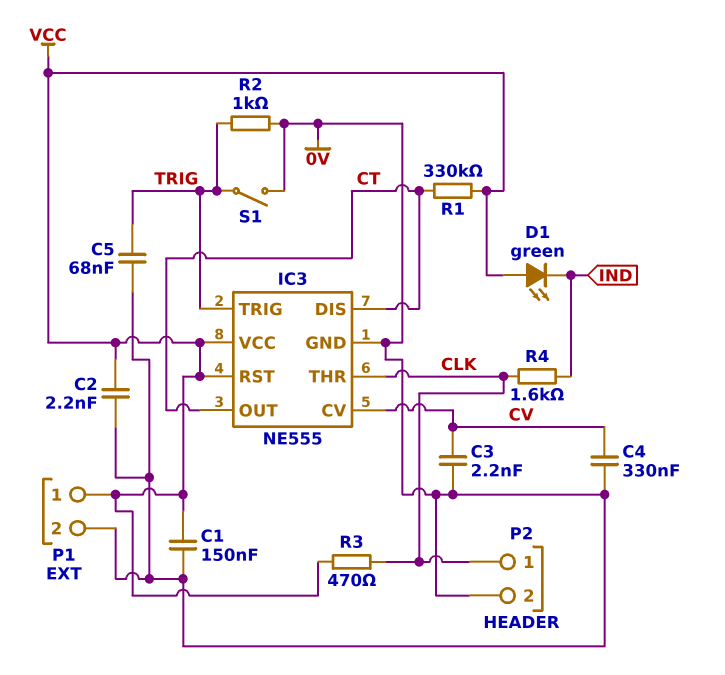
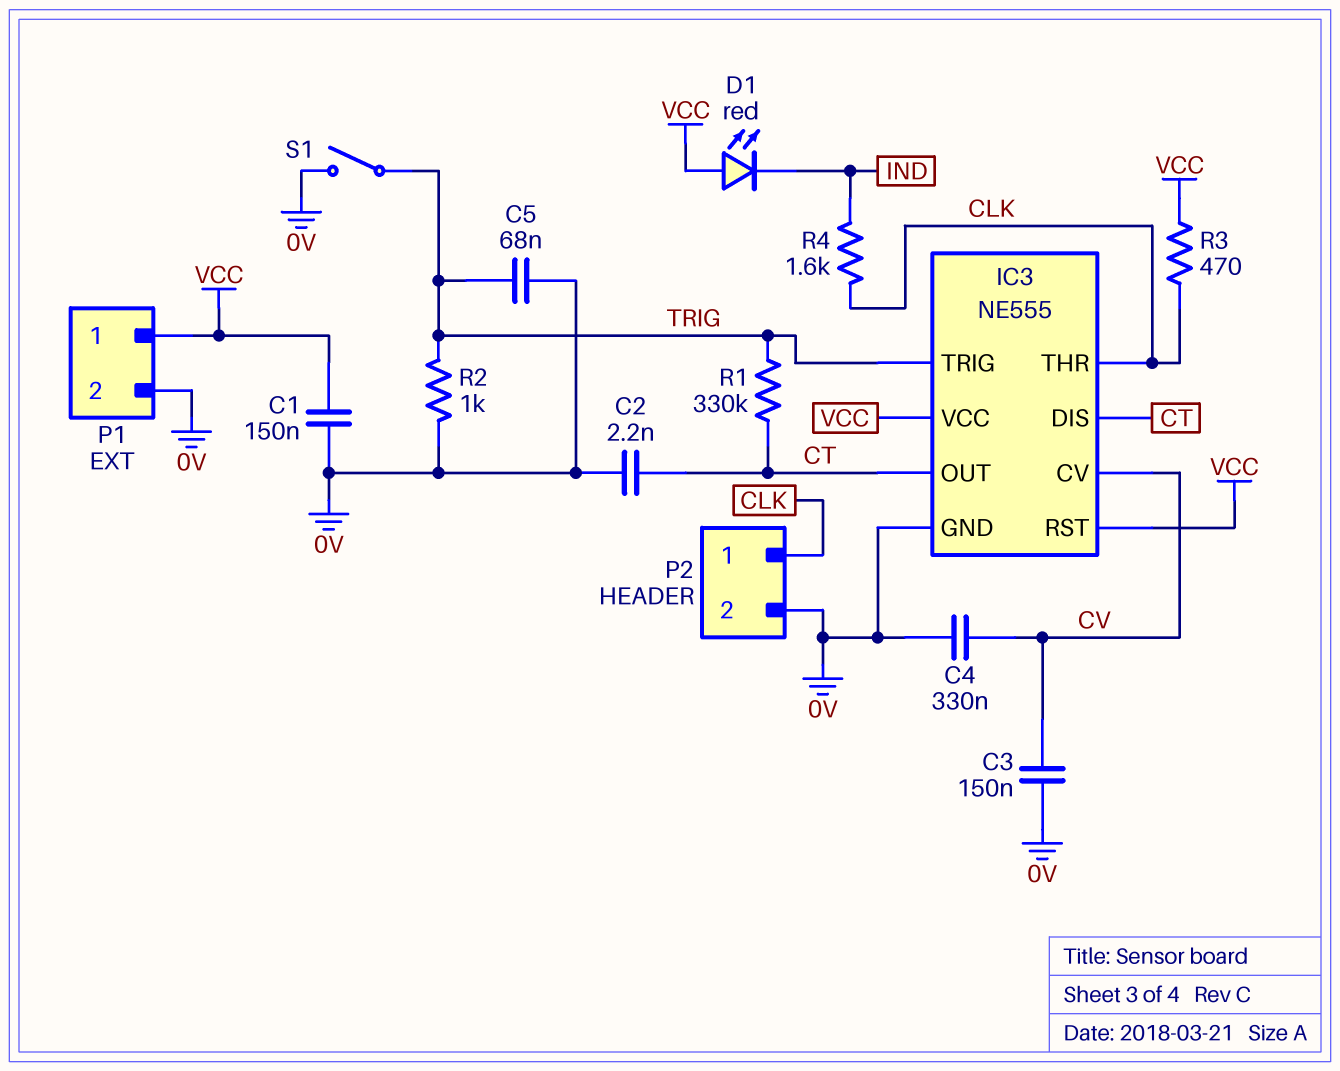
C2: 2.2nF (0V, VCC) -> 2.2nF (0V, CT)
C3: 2.2nF (0V, CV) -> 150nF (0V, CV)
D1: LED green (A VCC, K IND) -> LED red (A VCC, K IND)
R1: 330k (CT, VCC) -> 330k (CT, TRIG)

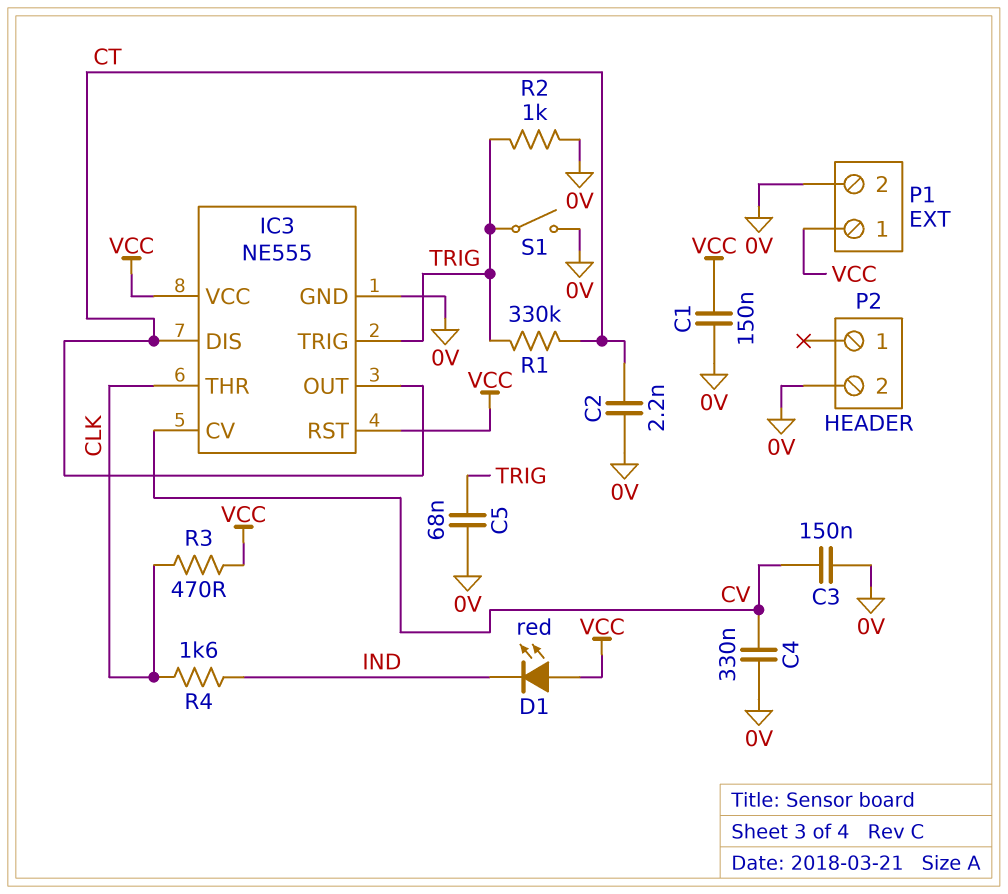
P2 pin 1: CLK -> none

